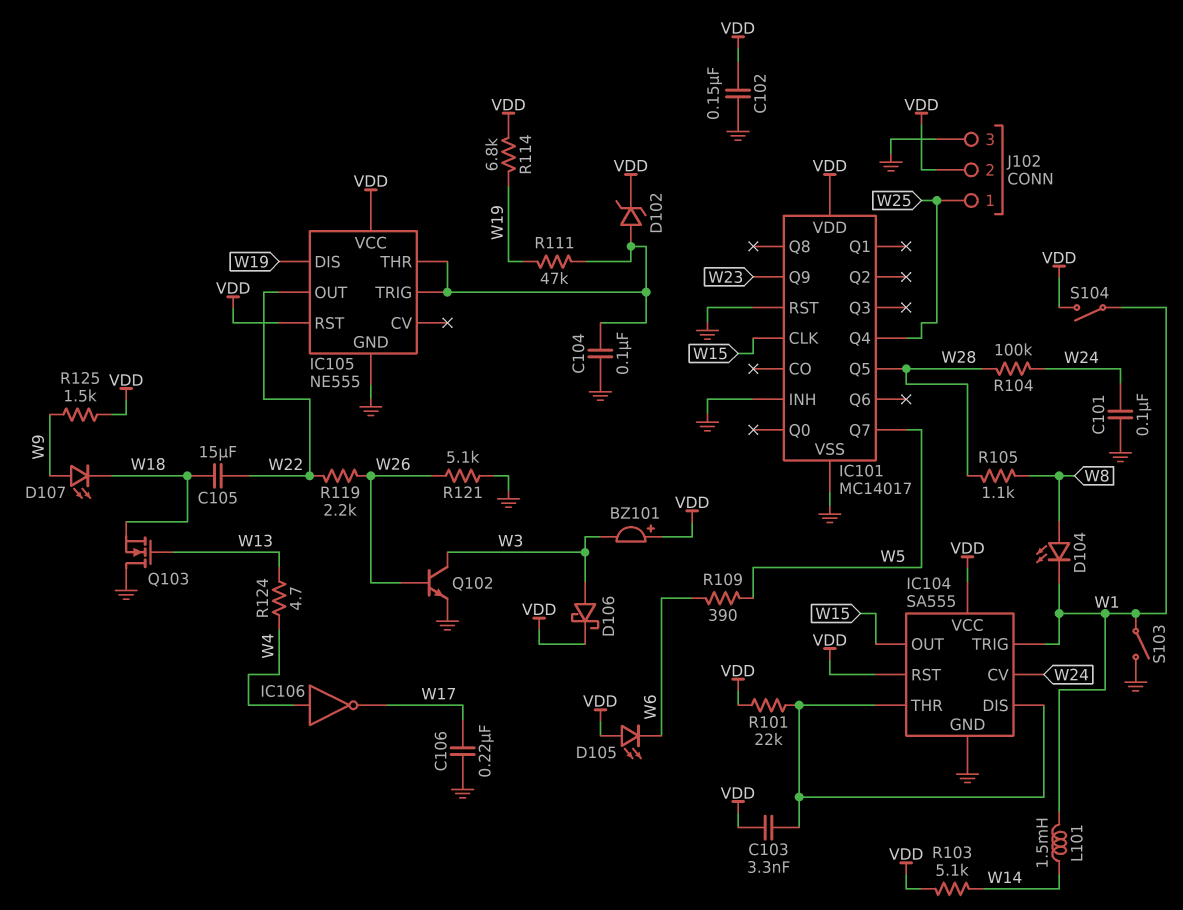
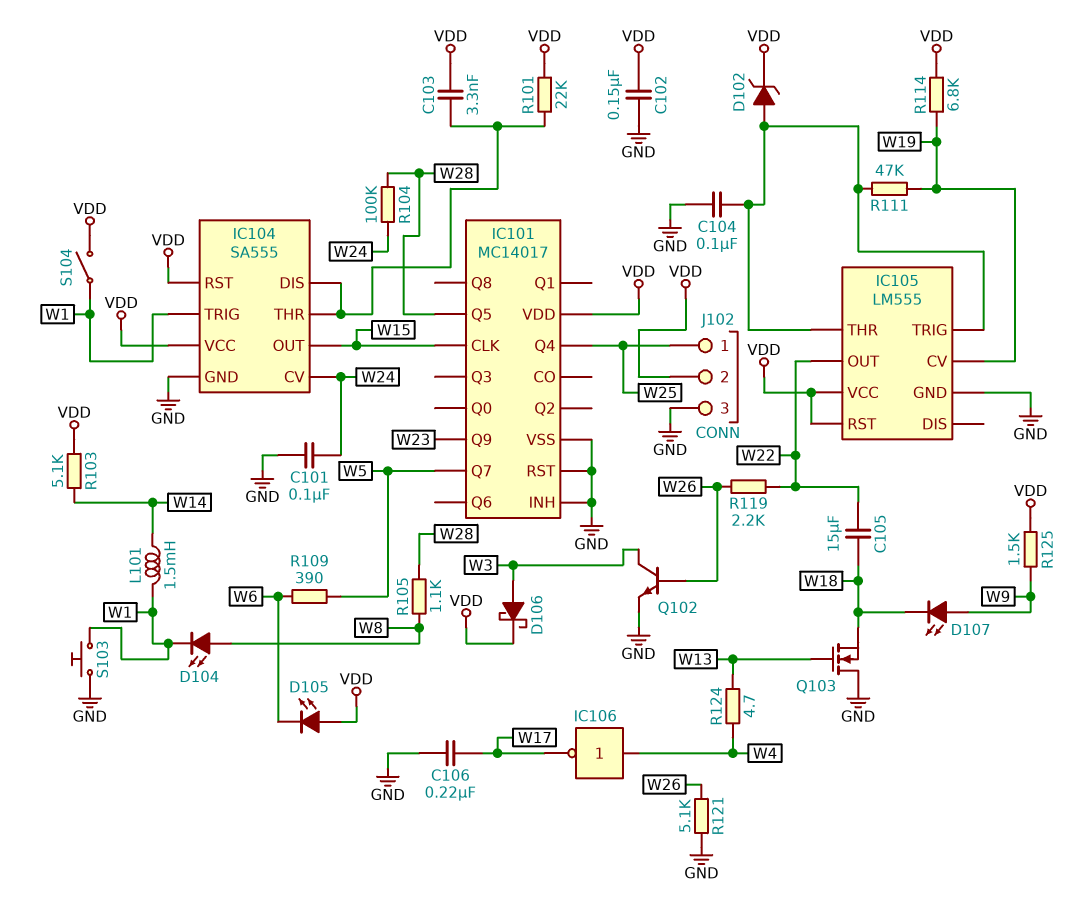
BZ101: buzzer (plus VDD, minus W3) -> none
IC105: NE555 -> LM555
IC105 pin CV: none -> W19
IC105 pin DIS: W19 -> none
S103: switch (GND, W1) -> button (GND, W1)

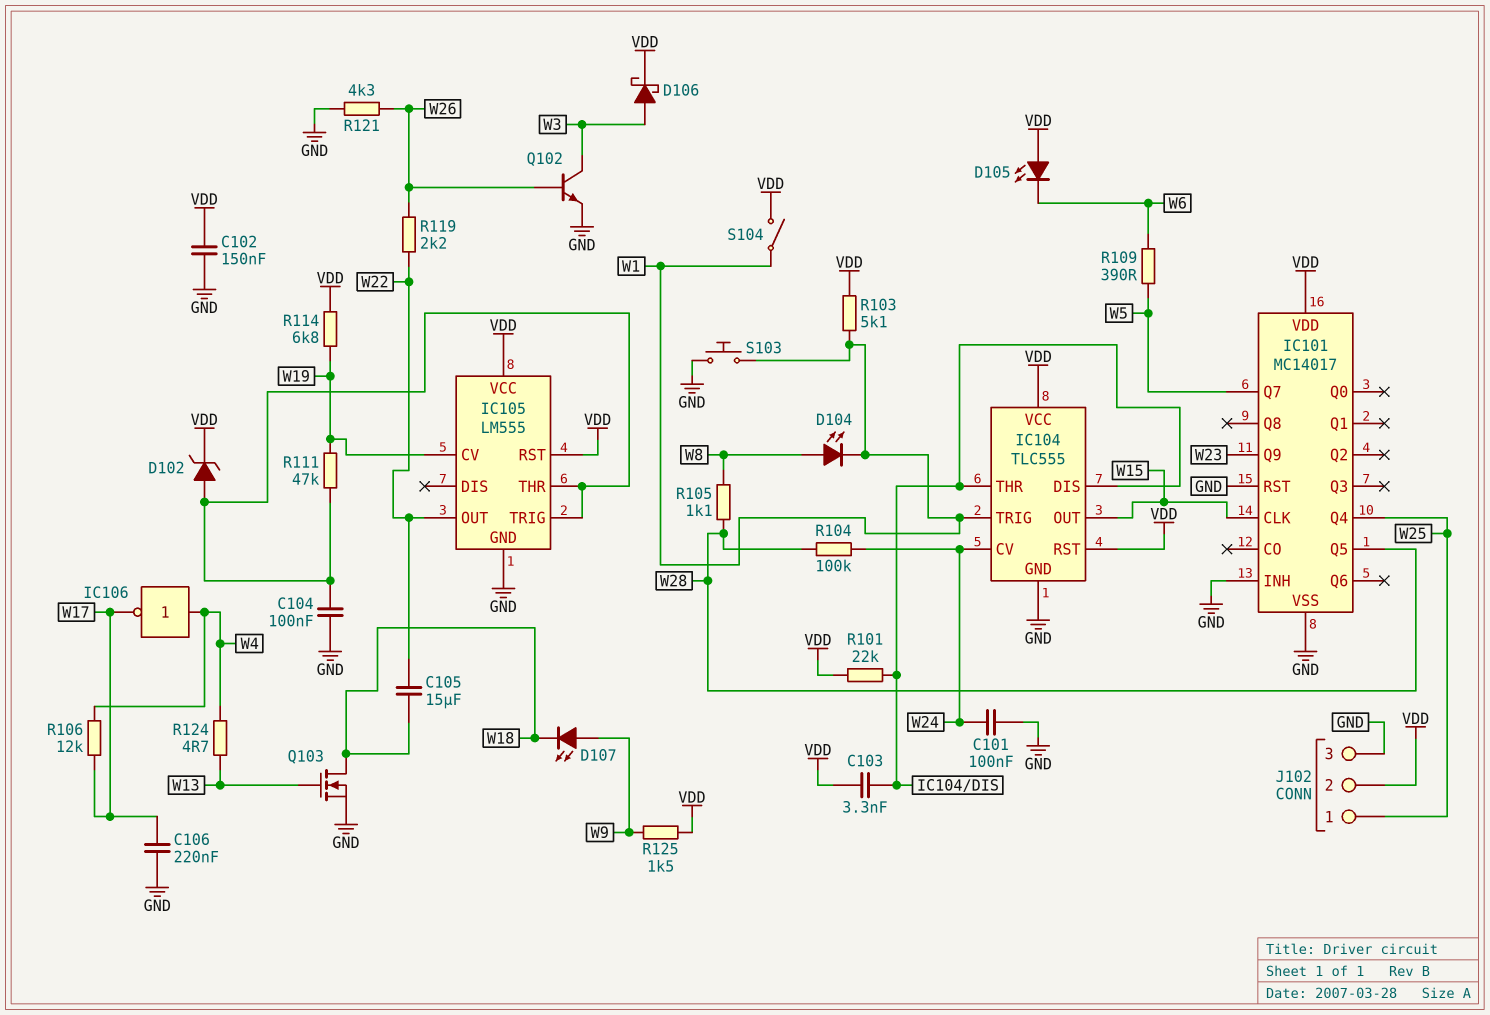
IC104: SA555 -> TLC555
L101: 1.5mH (W1, W14) -> none
Q103: NMOS (G W13, D GND, S W18) -> NMOS (G W13, D W18, S GND)
R103: 5.1k (VDD, W14) -> 5.1k (VDD, W1)
R106: none -> 12k (W4, W17)
R121: 5.1k (GND, W26) -> 4.3k (GND, W26)

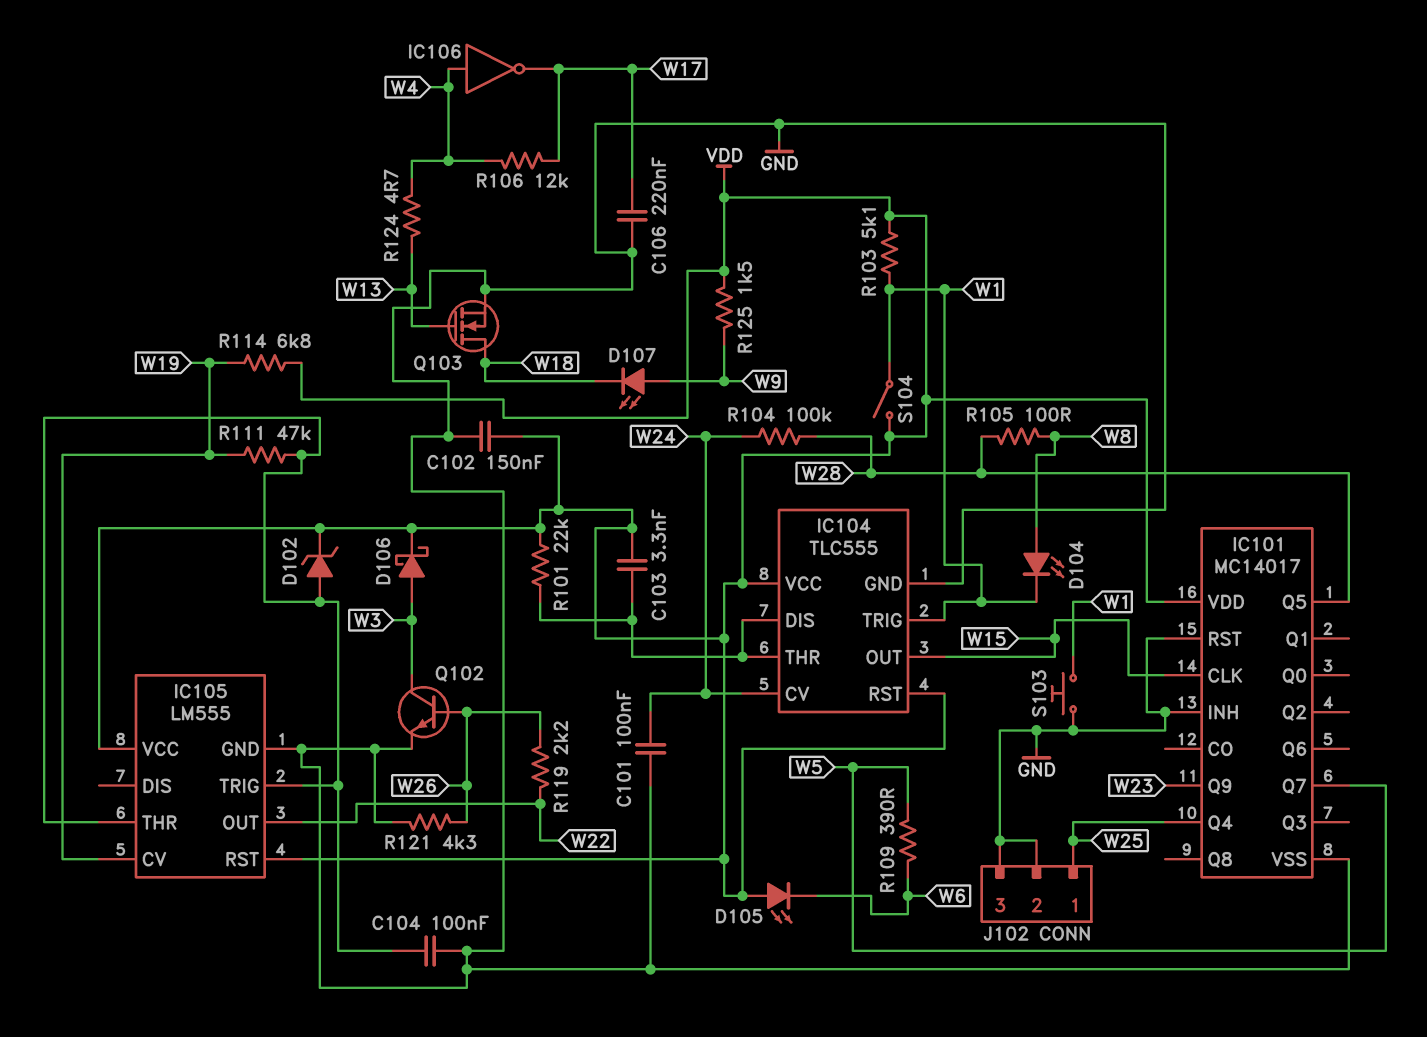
C105: 15uF (W18, W22) -> none
J102 pin 2: VDD -> GND
R105: 1.1k (W8, W28) -> 100 (W8, W28)

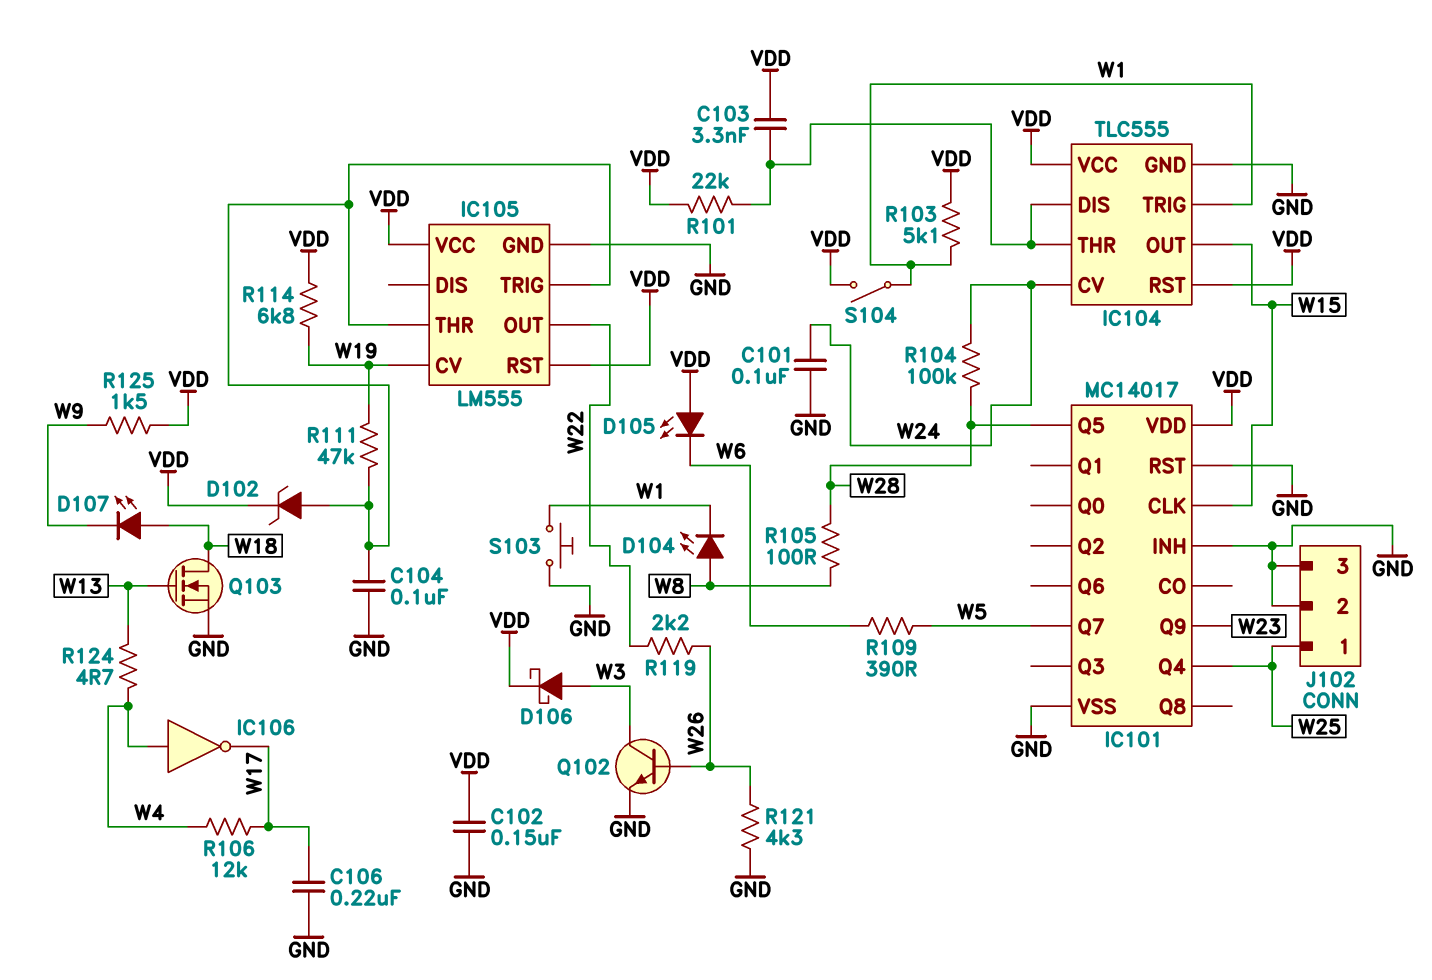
D107: LED (A W9, K W18) -> LED (A W18, K W9)

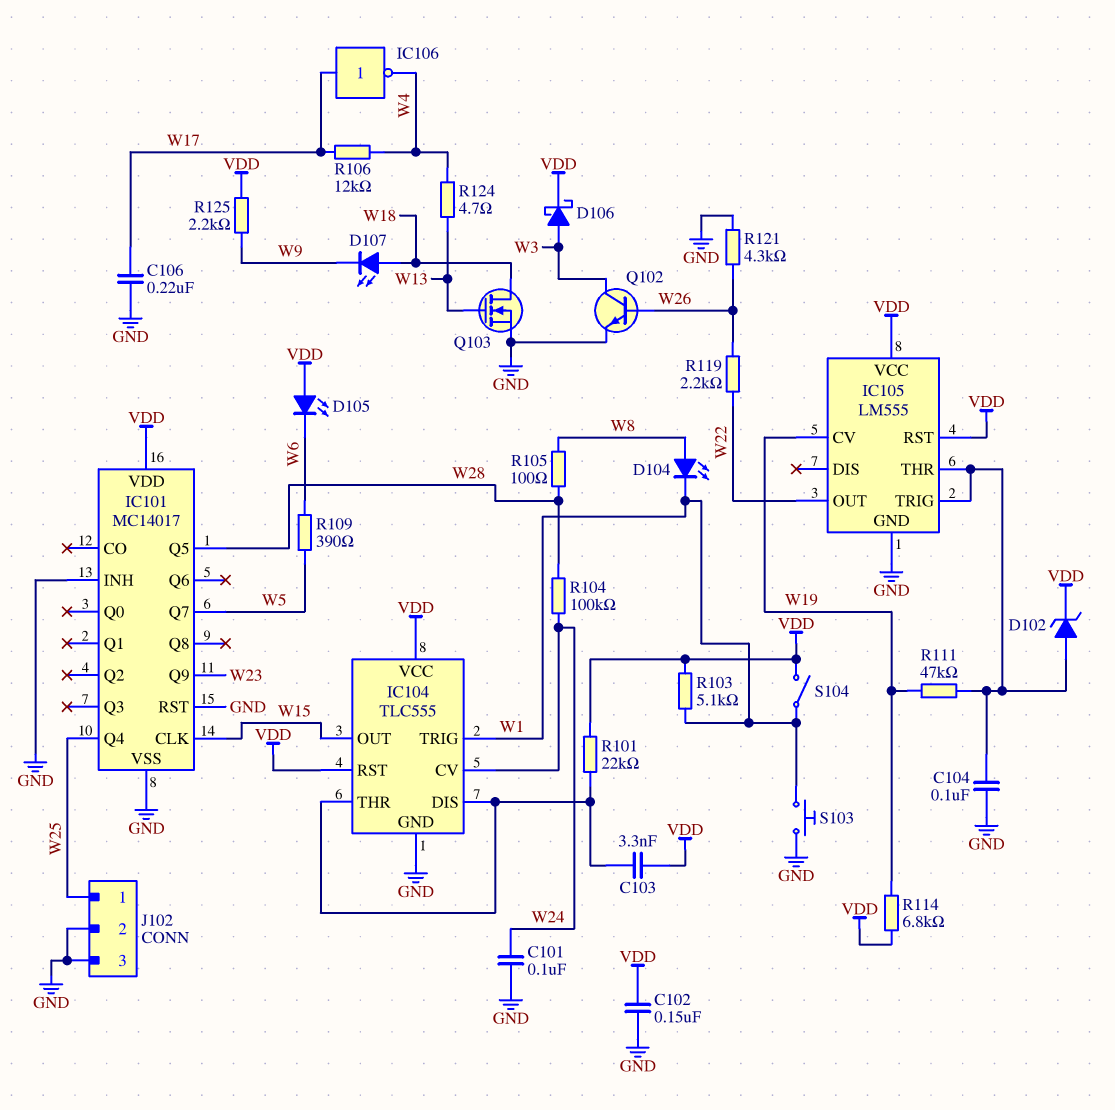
IC106: NOT (in W4, out W17) -> NOT (in W17, out W4)
R125: 1.5k (VDD, W9) -> 2.2k (VDD, W9)

